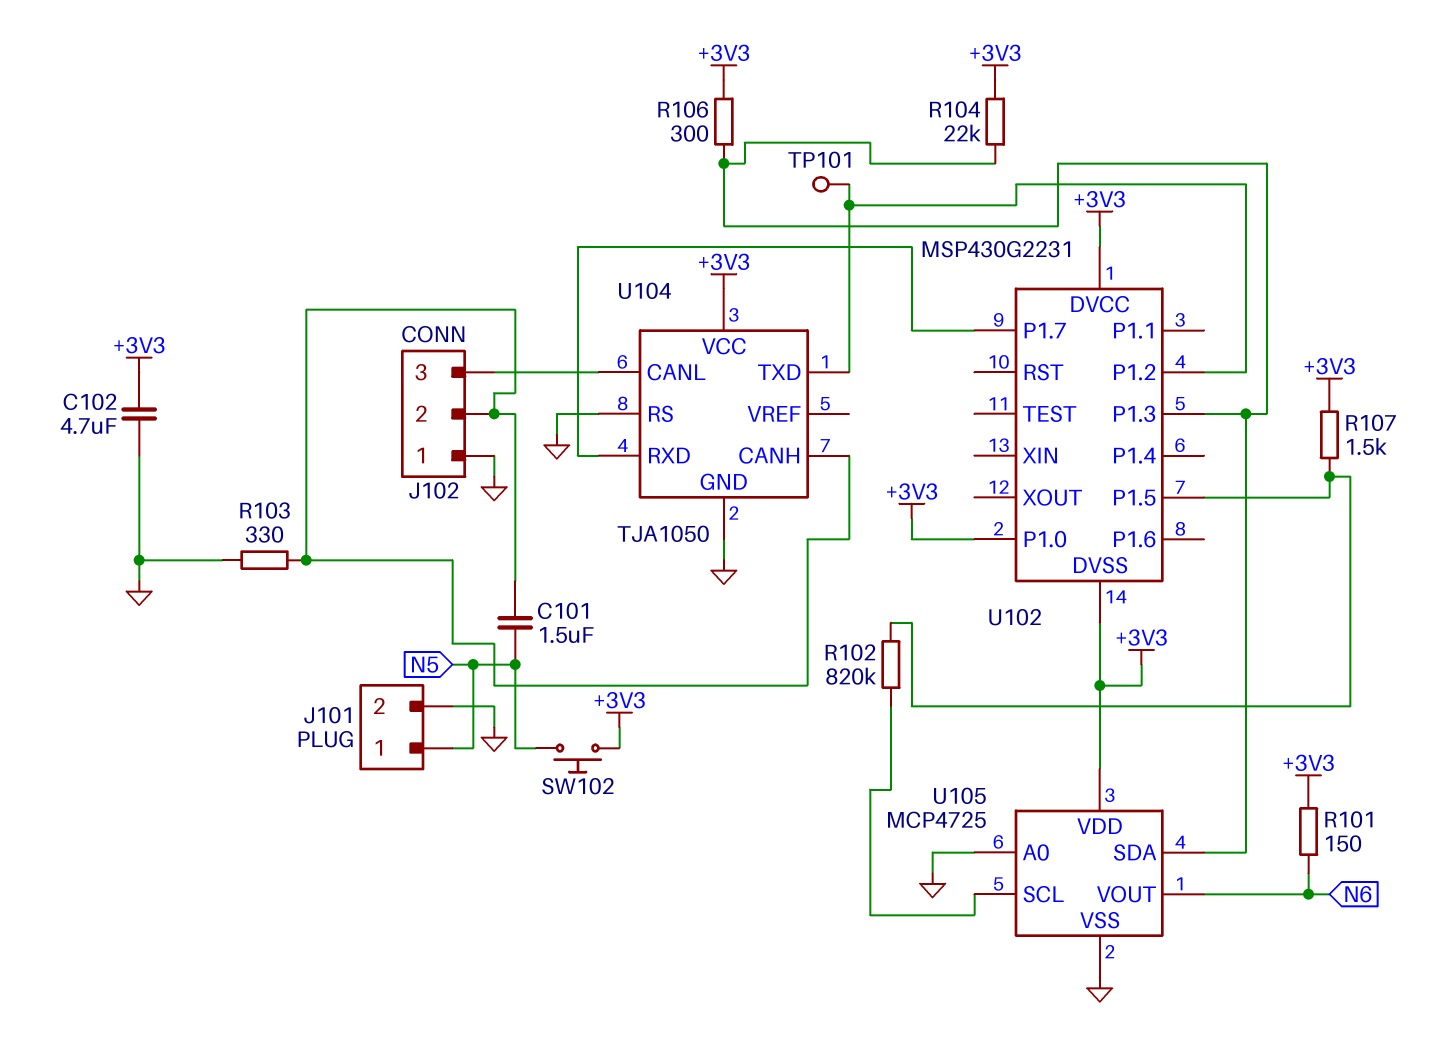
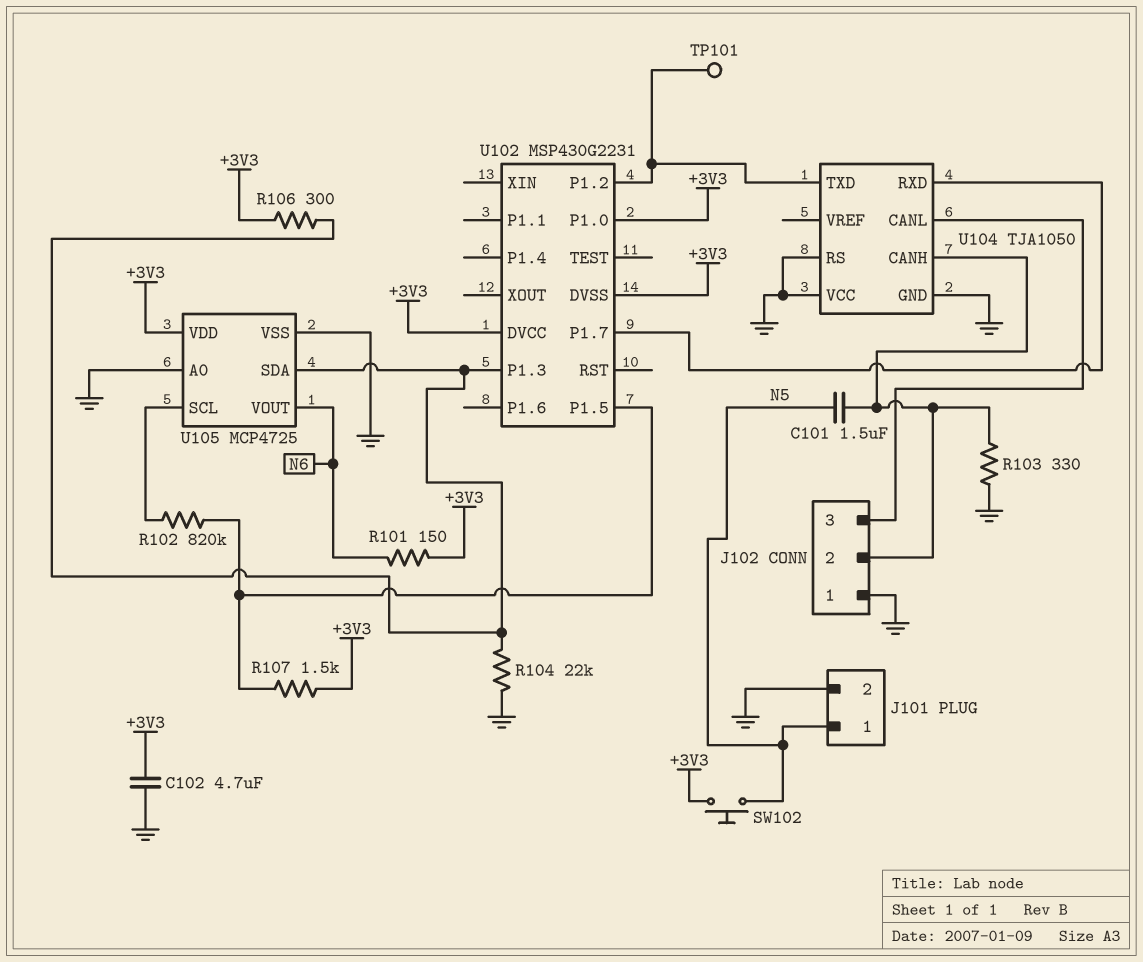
R104: 22k (+3V3, U102/P1.3) -> 22k (GND, U102/P1.3)
U104 pin VCC: +3V3 -> GND

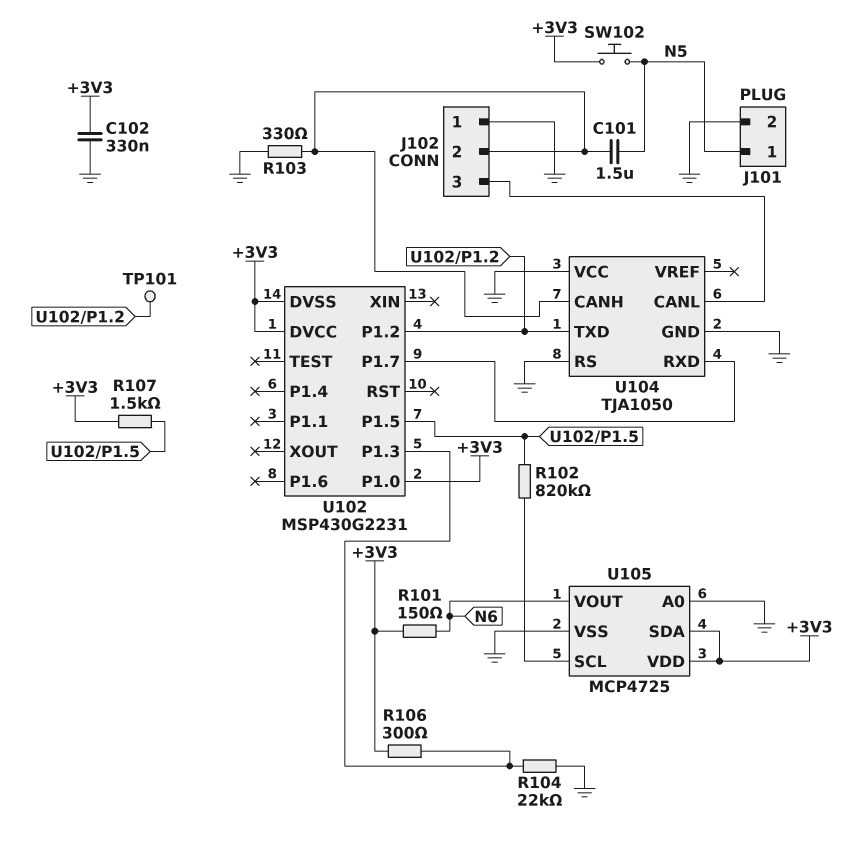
C102: 4.7uF (+3V3, GND) -> 330nF (+3V3, GND)
U105 pin SDA: U102/P1.3 -> +3V3

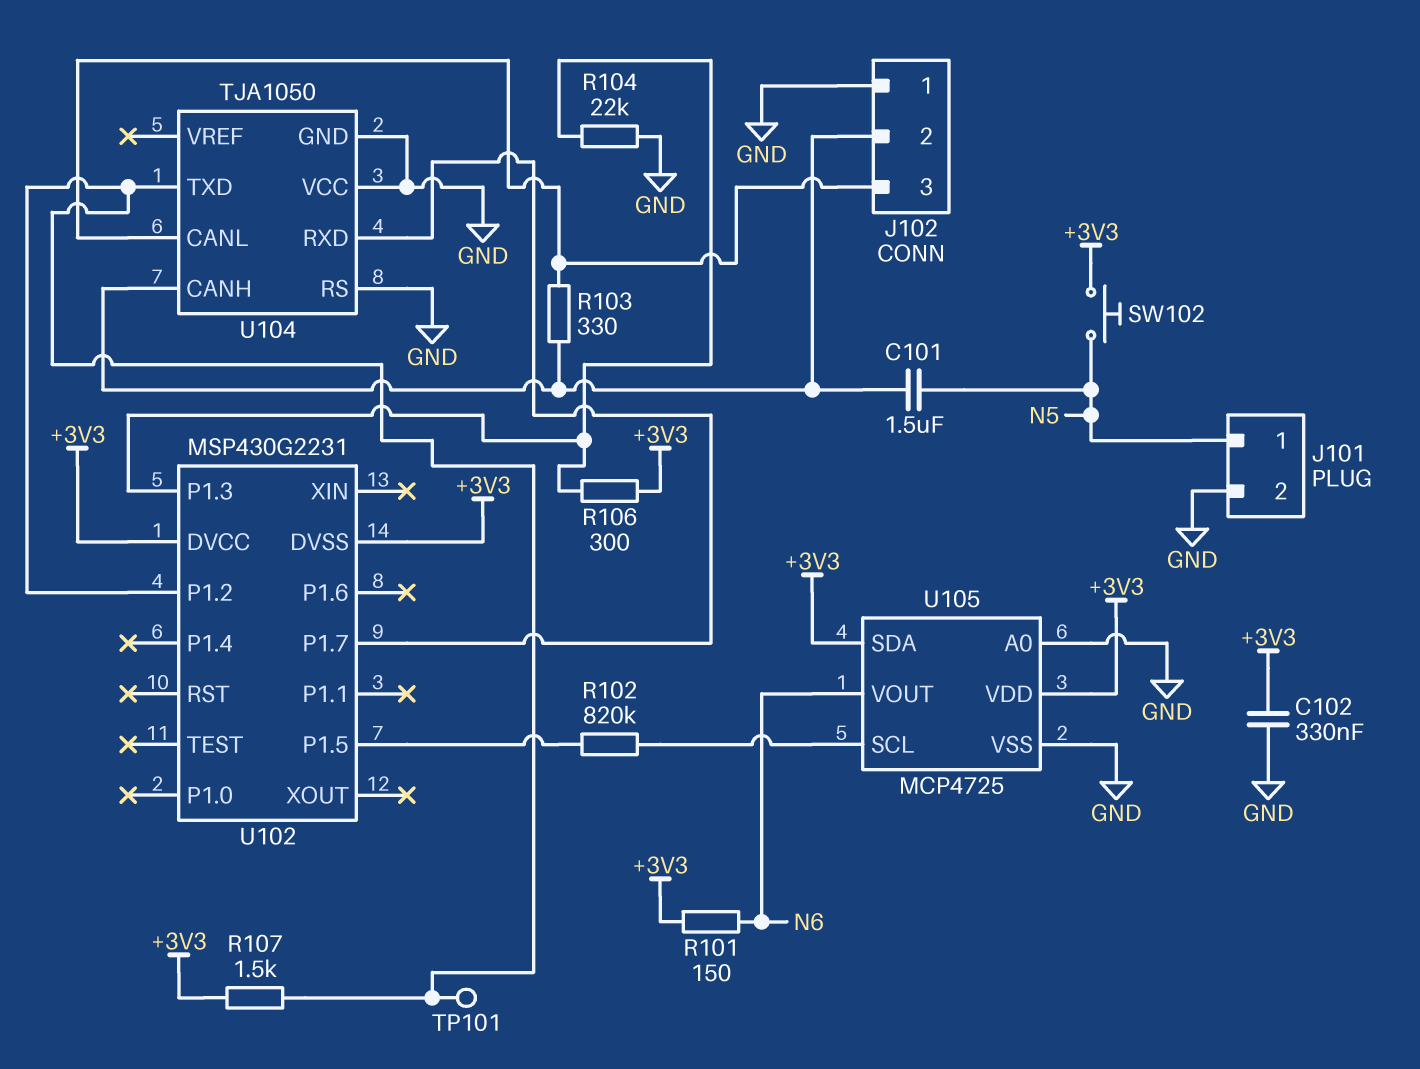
R103: 330 (GND, J102/2) -> 330 (J102/2, J102/3)
R107: 1.5k (+3V3, U102/P1.5) -> 1.5k (+3V3, U102/P1.2)
U102 pin P1.0: +3V3 -> none

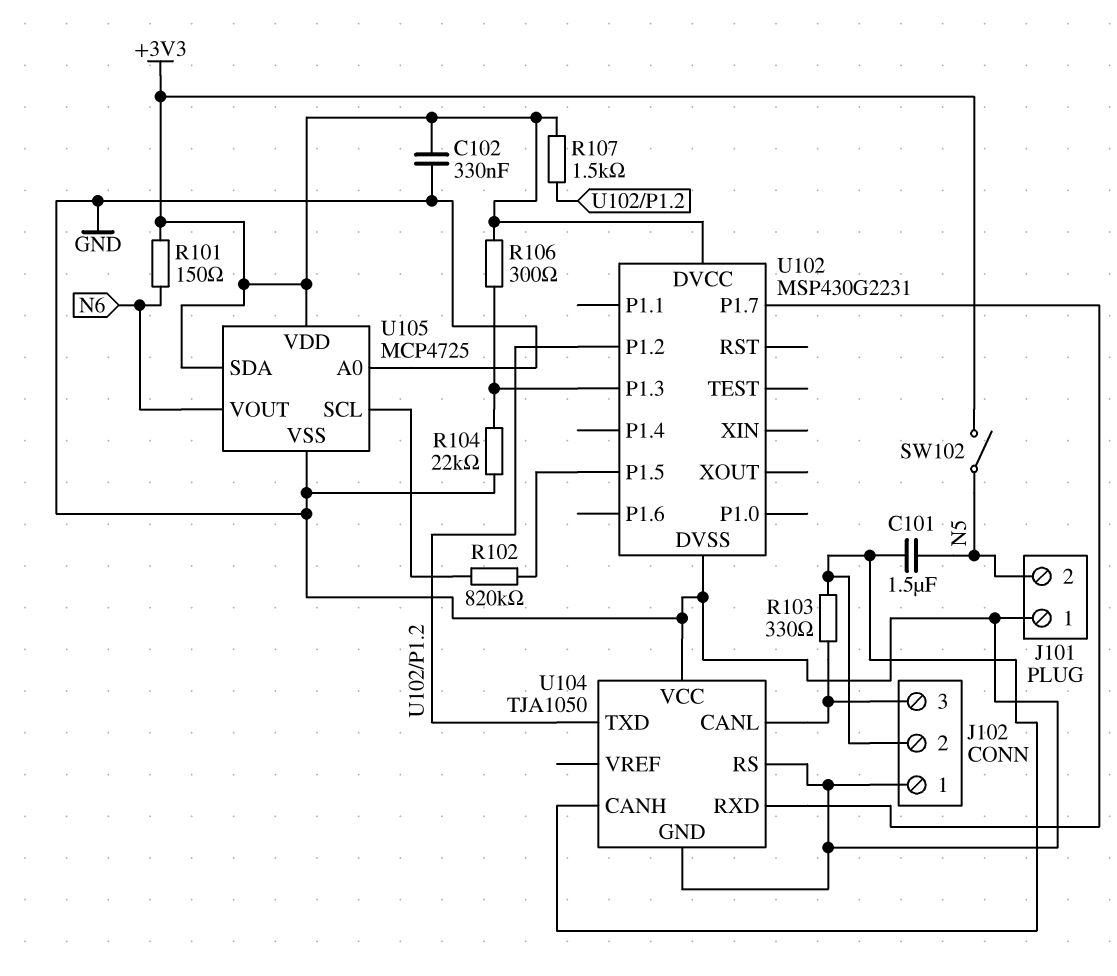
J101 pin 1: N5 -> GND
J101 pin 2: GND -> N5
SW102: button (+3V3, N5) -> switch (+3V3, N5)
TP101: test point (U102/P1.2) -> none
U102 pin DVSS: +3V3 -> GND

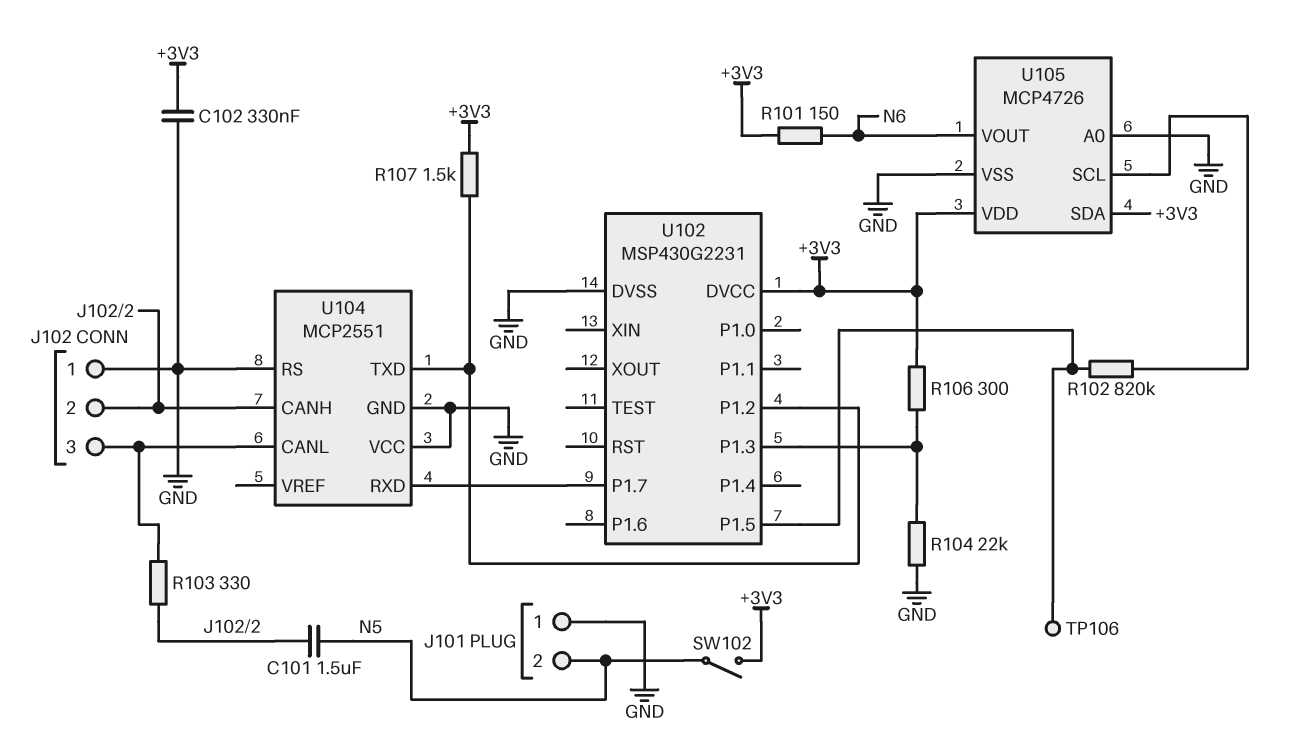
TP106: none -> test point (U102/P1.5)
U104: TJA1050 -> MCP2551
U105: MCP4725 -> MCP4726

